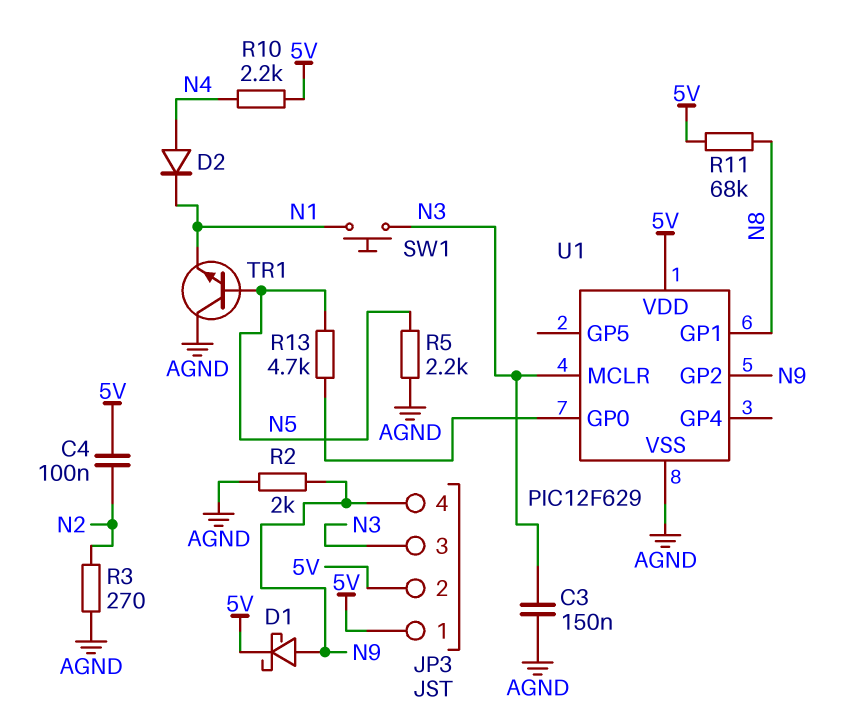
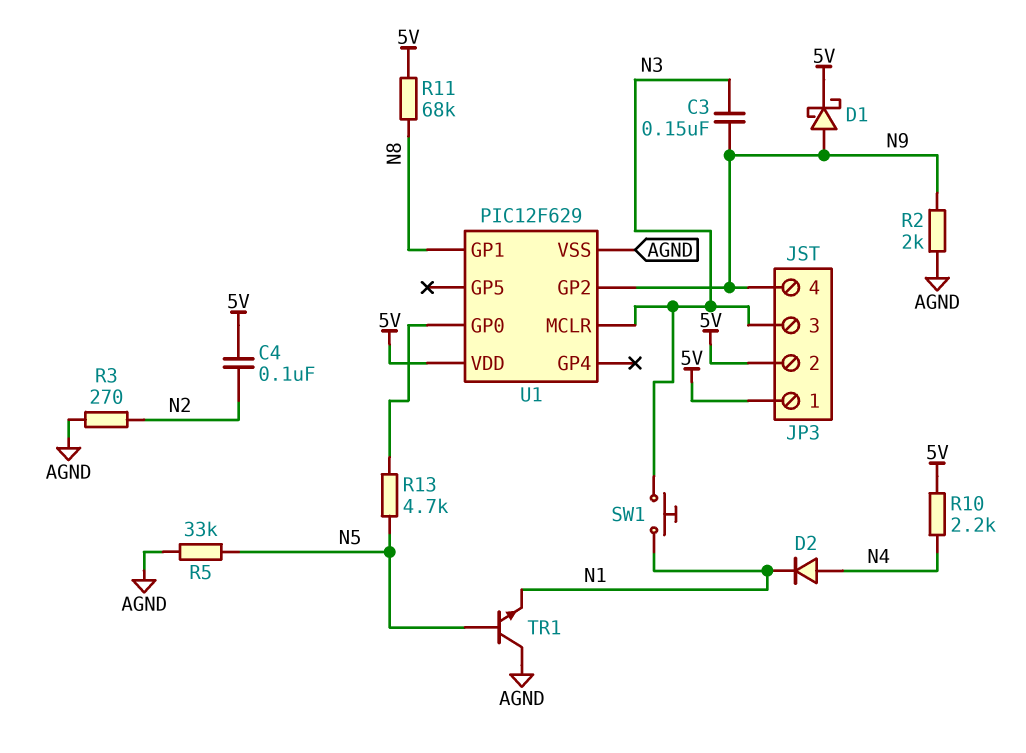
C3: 150nF (AGND, N3) -> 150nF (N3, N9)
R5: 2.2k (AGND, N5) -> 33k (AGND, N5)

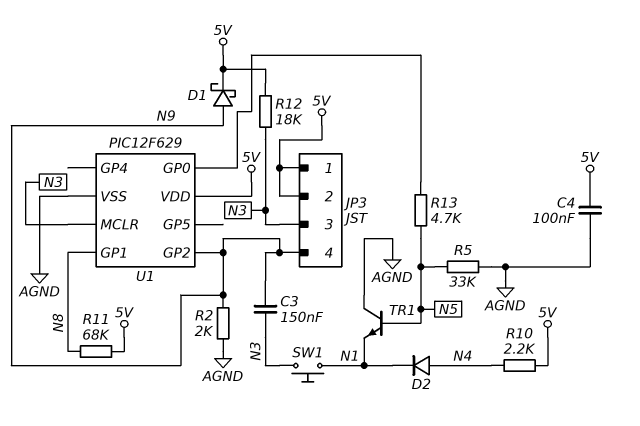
C4: 100nF (5V, N2) -> 100nF (5V, AGND)
R3: 270 (AGND, N2) -> none
R12: none -> 18k (5V, N3)

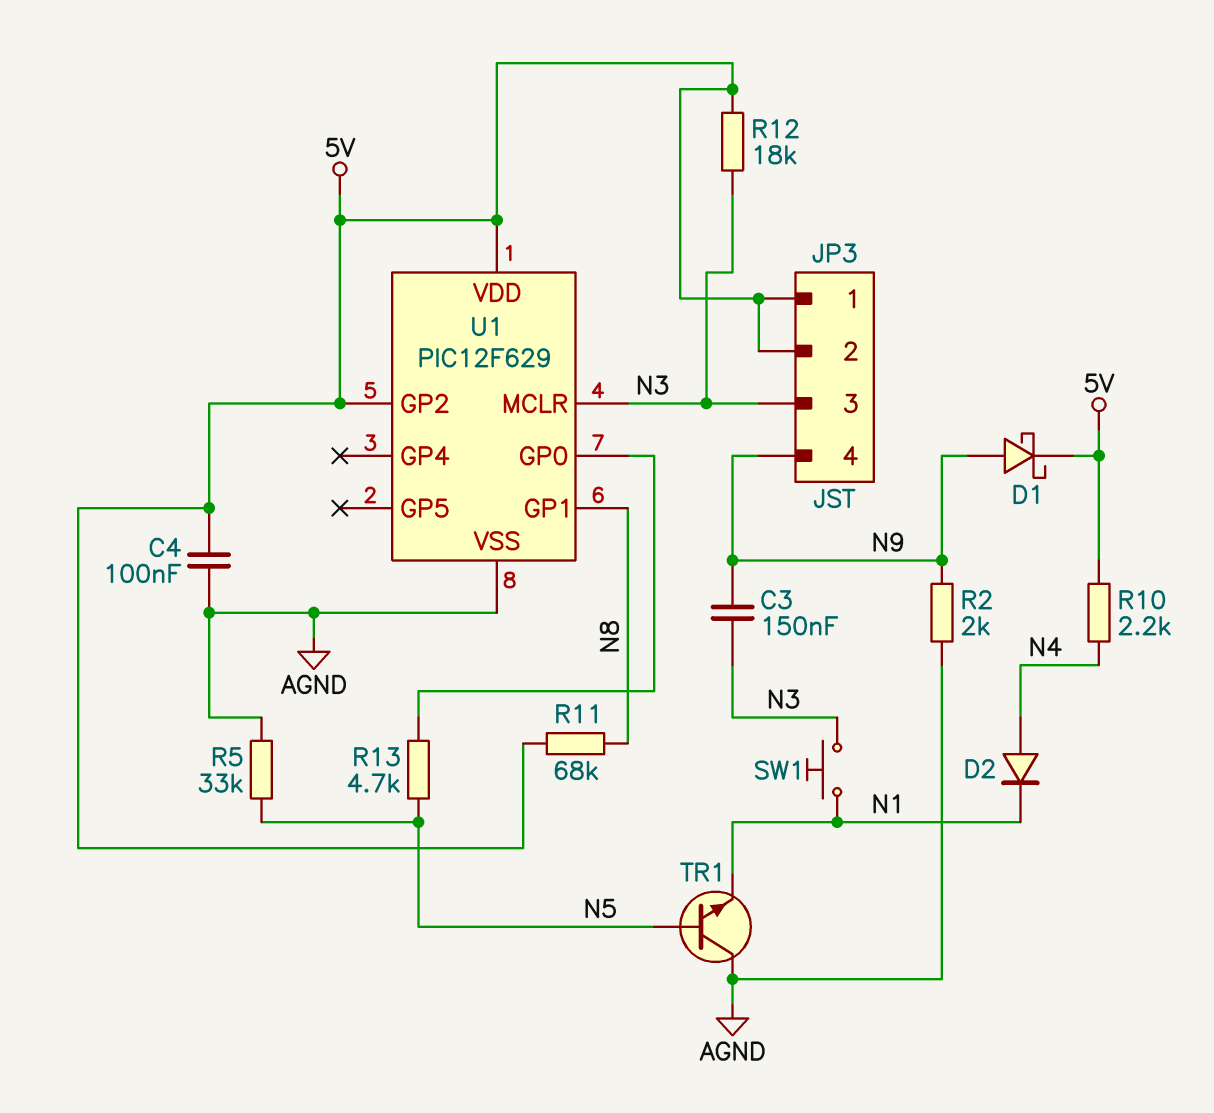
U1 pin GP2: N9 -> 5V

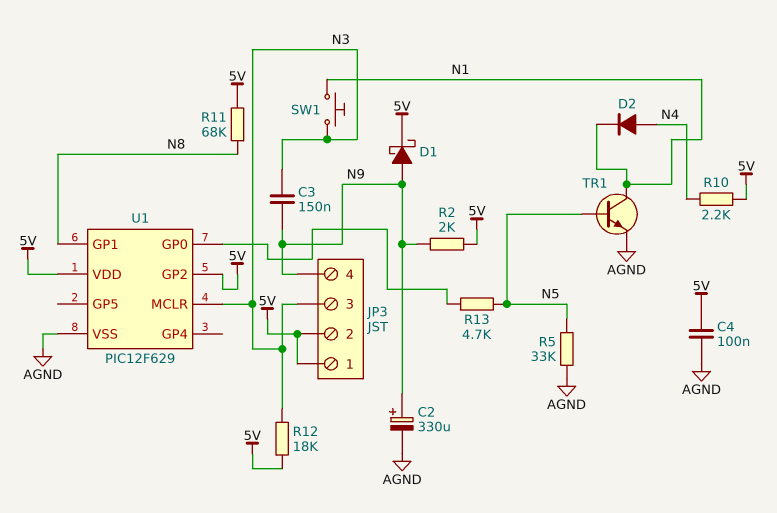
C2: none -> 330uF (plus N9, minus AGND)
R2: 2k (AGND, N9) -> 2k (5V, N9)
TR1: NPN (B N5, C AGND, E N1) -> NPN (B N5, C N1, E AGND)

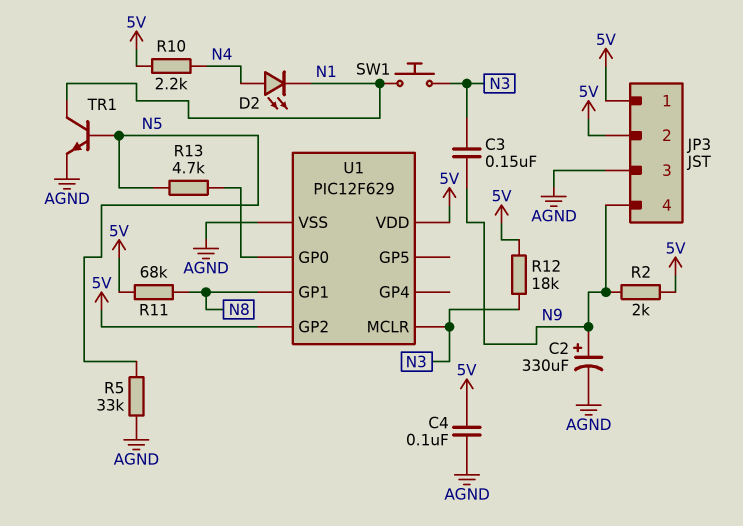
D1: schottky (A N9, K 5V) -> none
D2: diode (A N4, K N1) -> LED (A N4, K N1)
JP3 pin 3: N3 -> AGND

